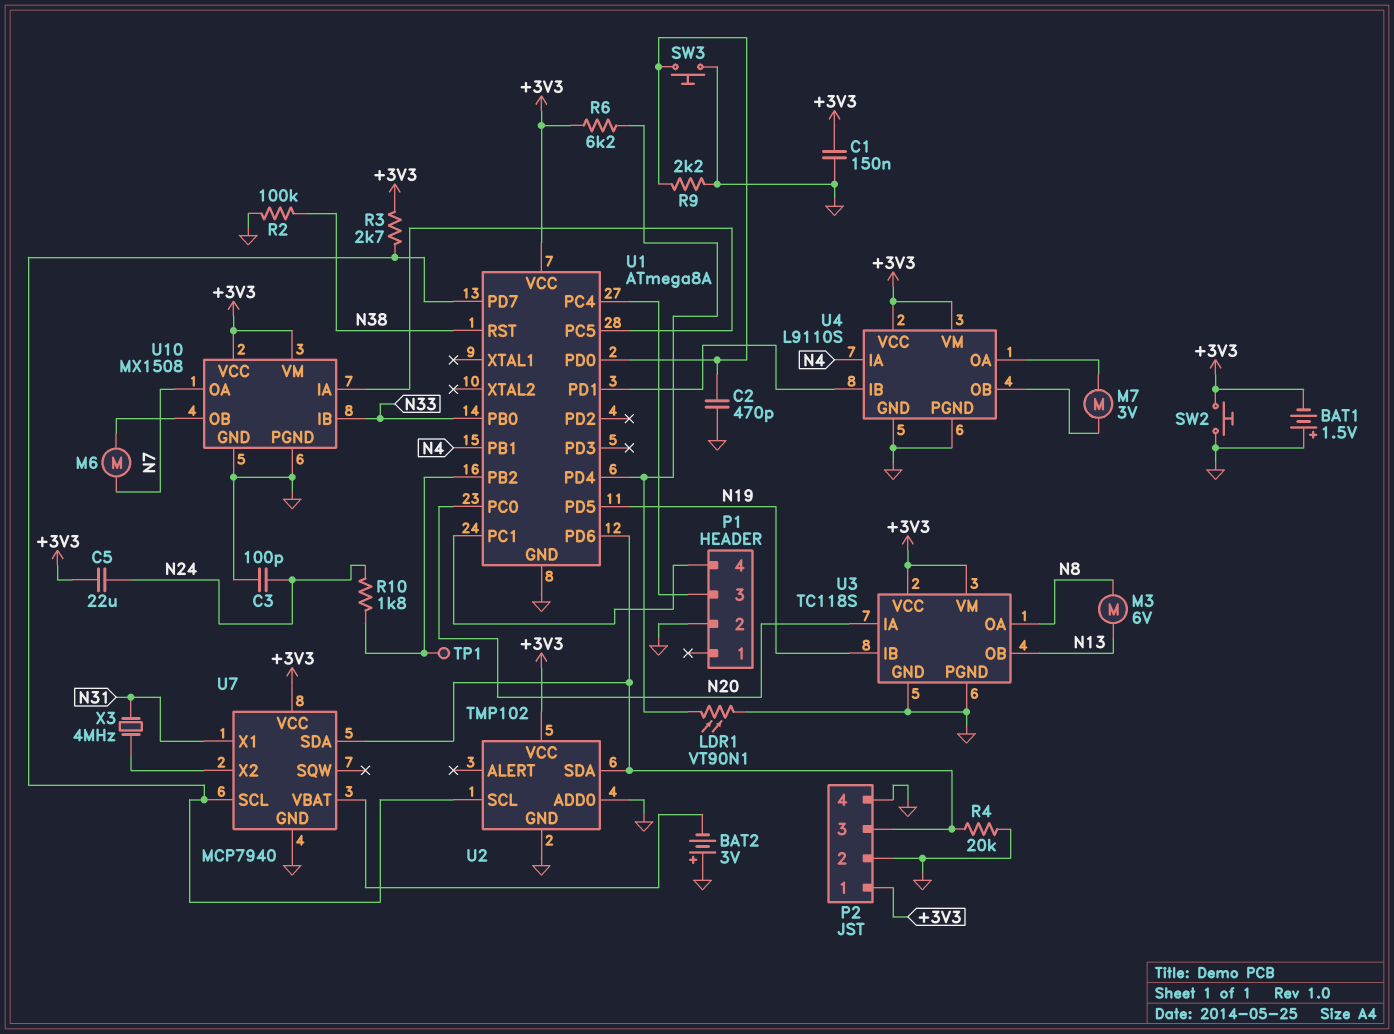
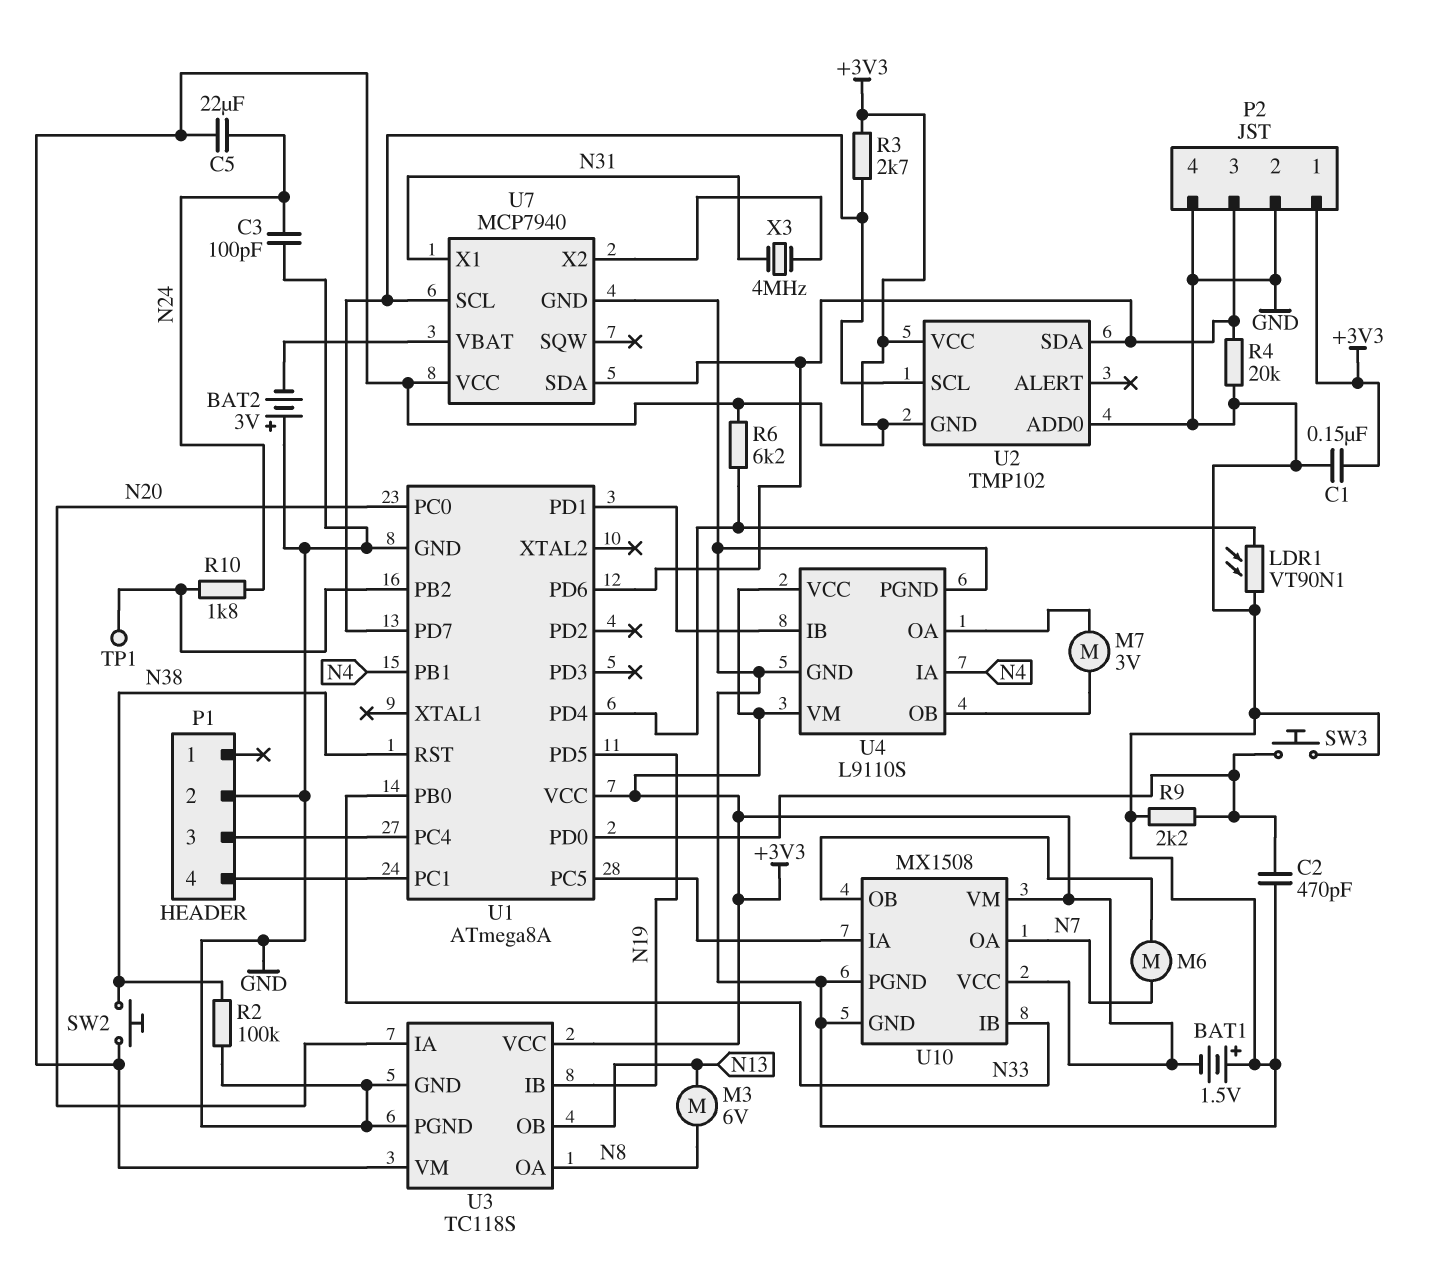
SW2: button (+3V3, GND) -> button (+3V3, N38)
U2 pin GND: GND -> +3V3

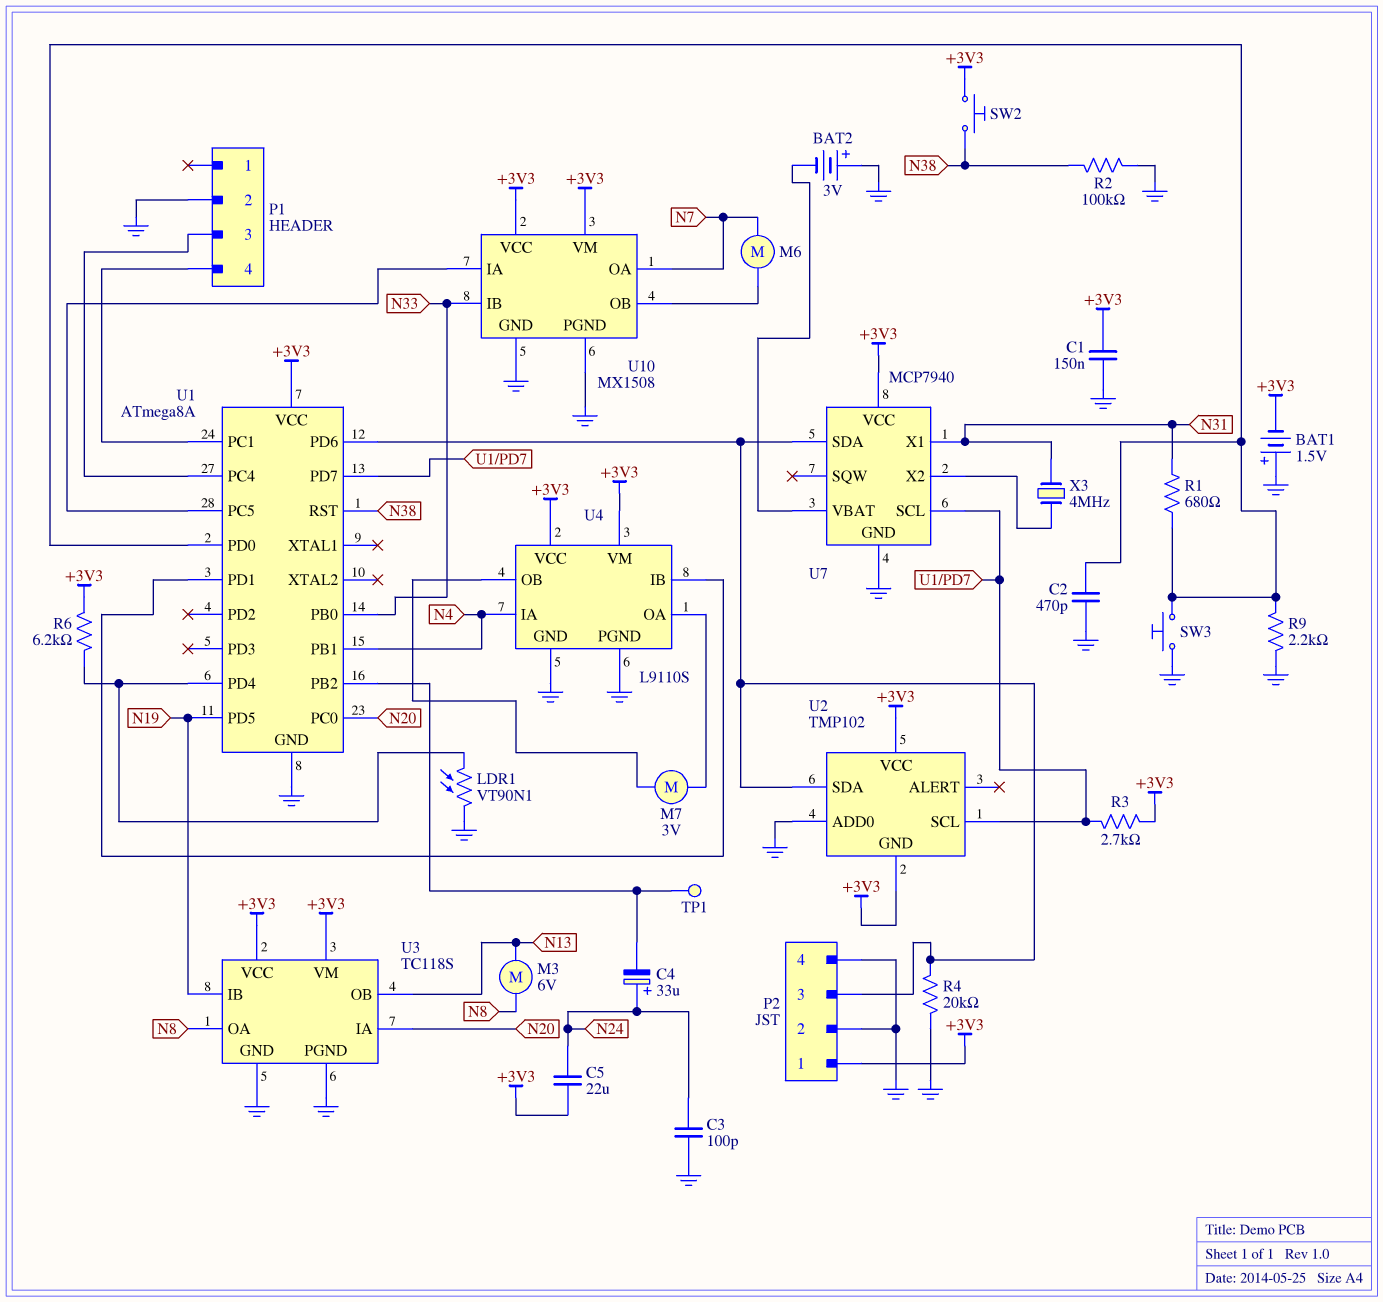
C4: none -> 33uF (plus N24, minus U1/PB2)
R1: none -> 680 (N31, U1/PD0)
R10: 1.8k (N24, U1/PB2) -> none

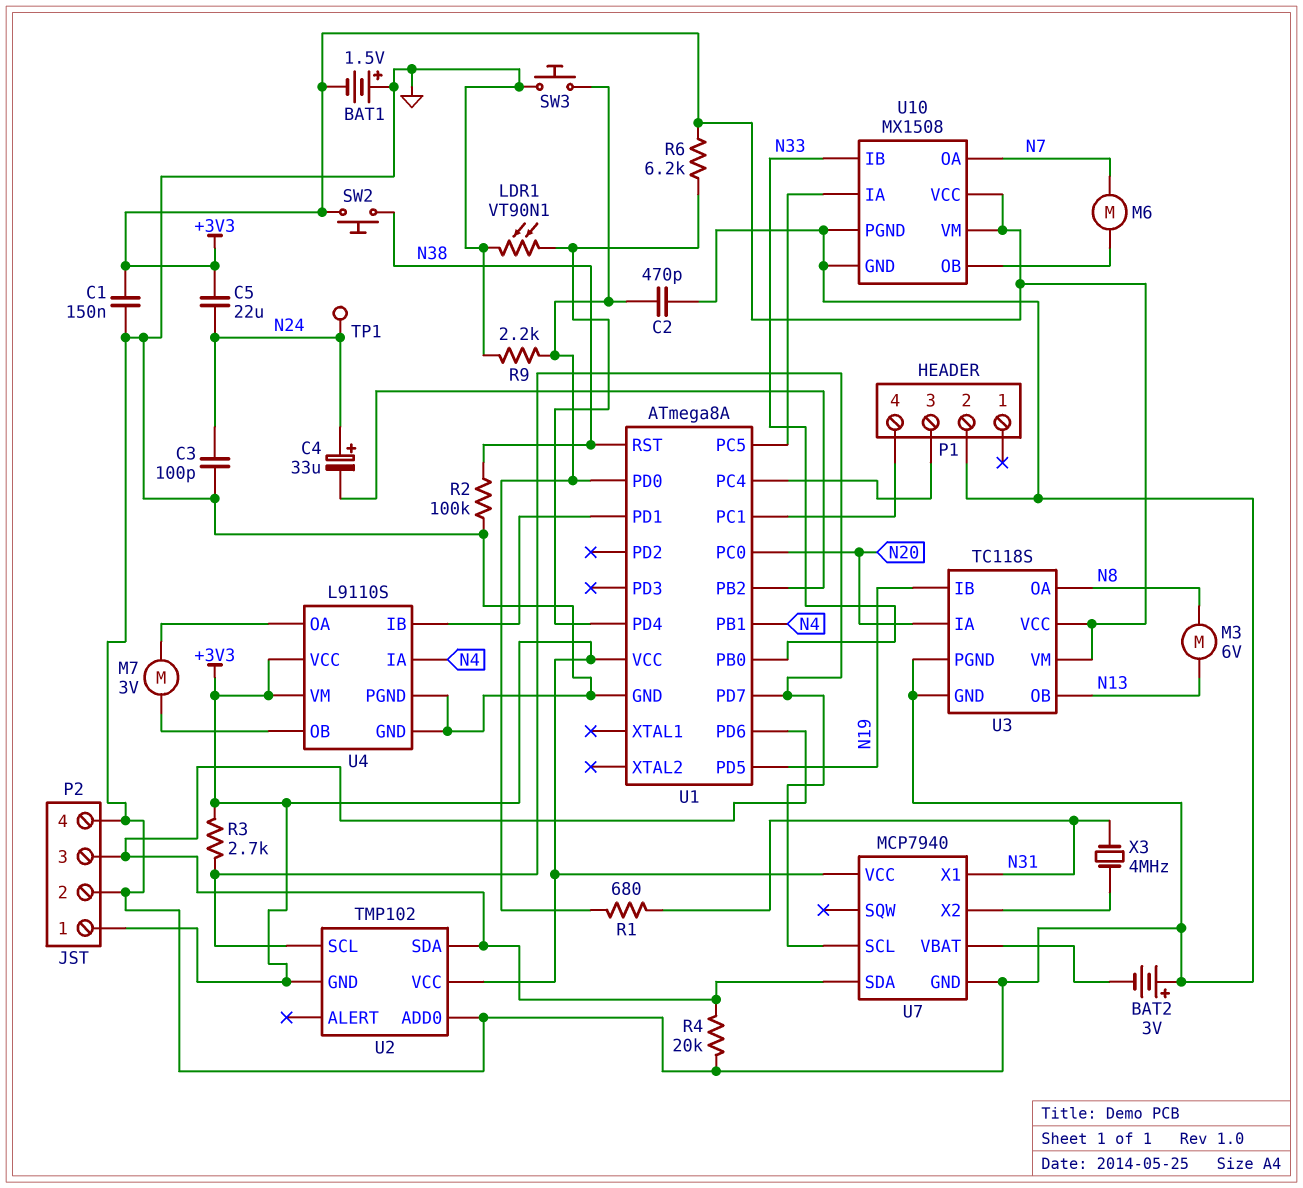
TP1: test point (U1/PB2) -> test point (N24)

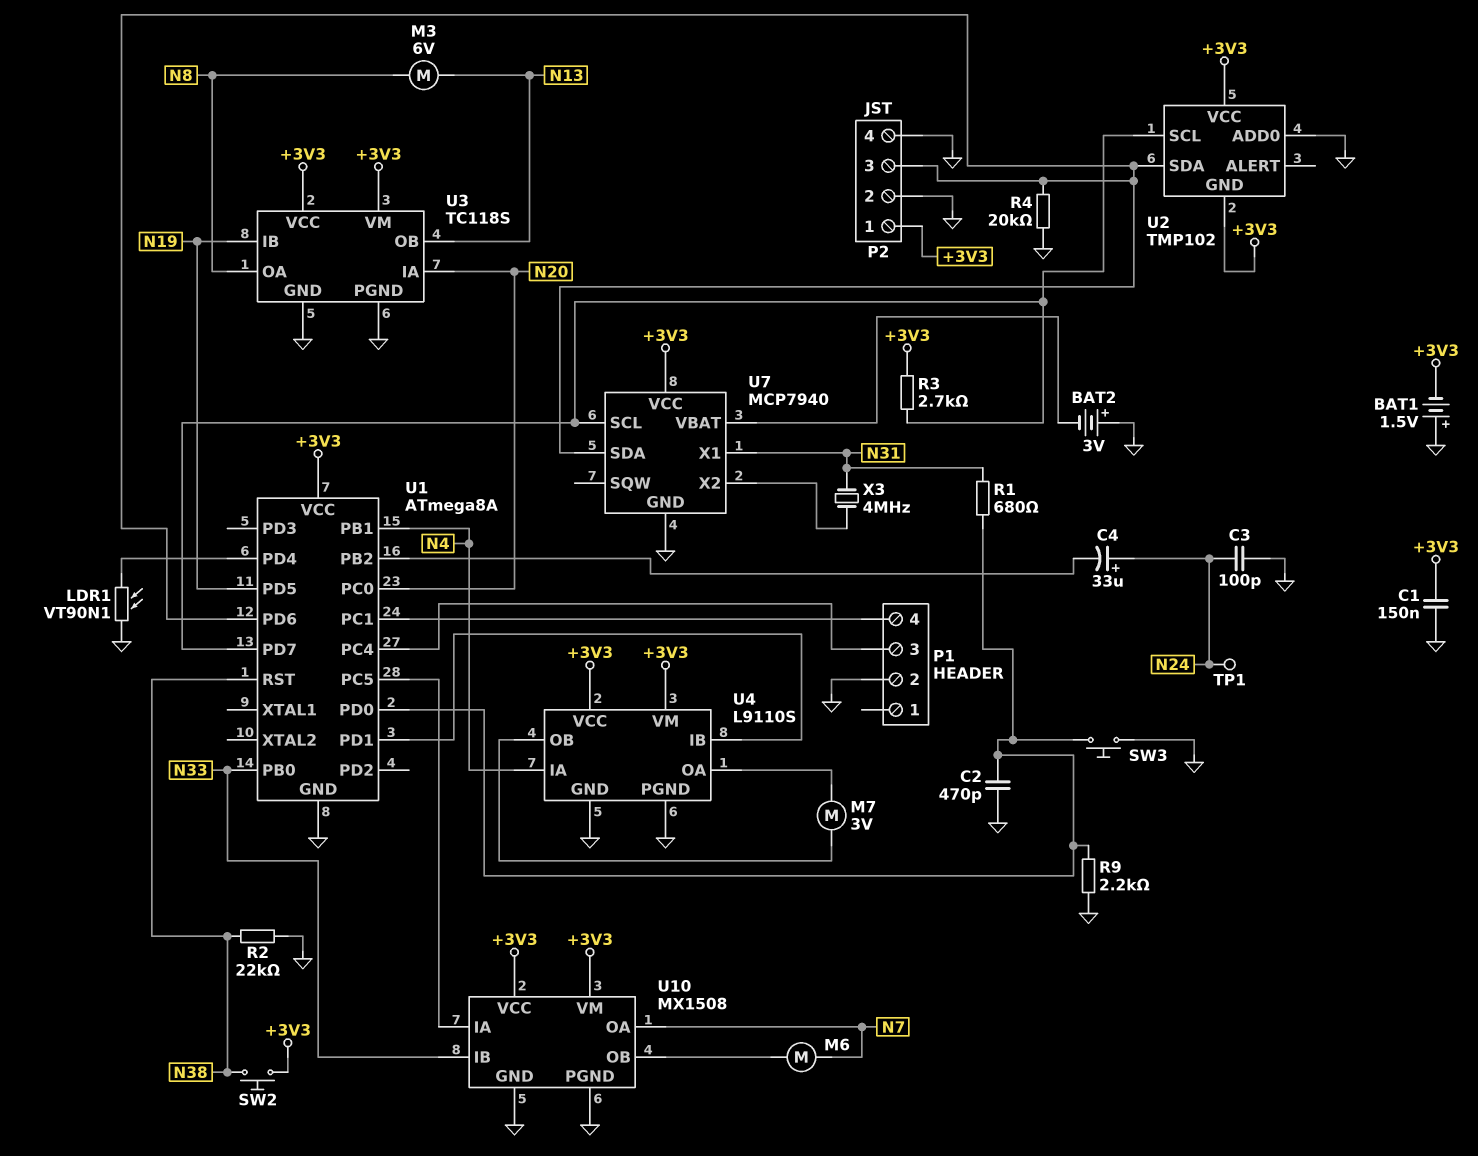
C5: 22uF (+3V3, N24) -> none
R2: 100k (GND, N38) -> 22k (GND, N38)
R6: 6.2k (+3V3, U1/PD4) -> none

